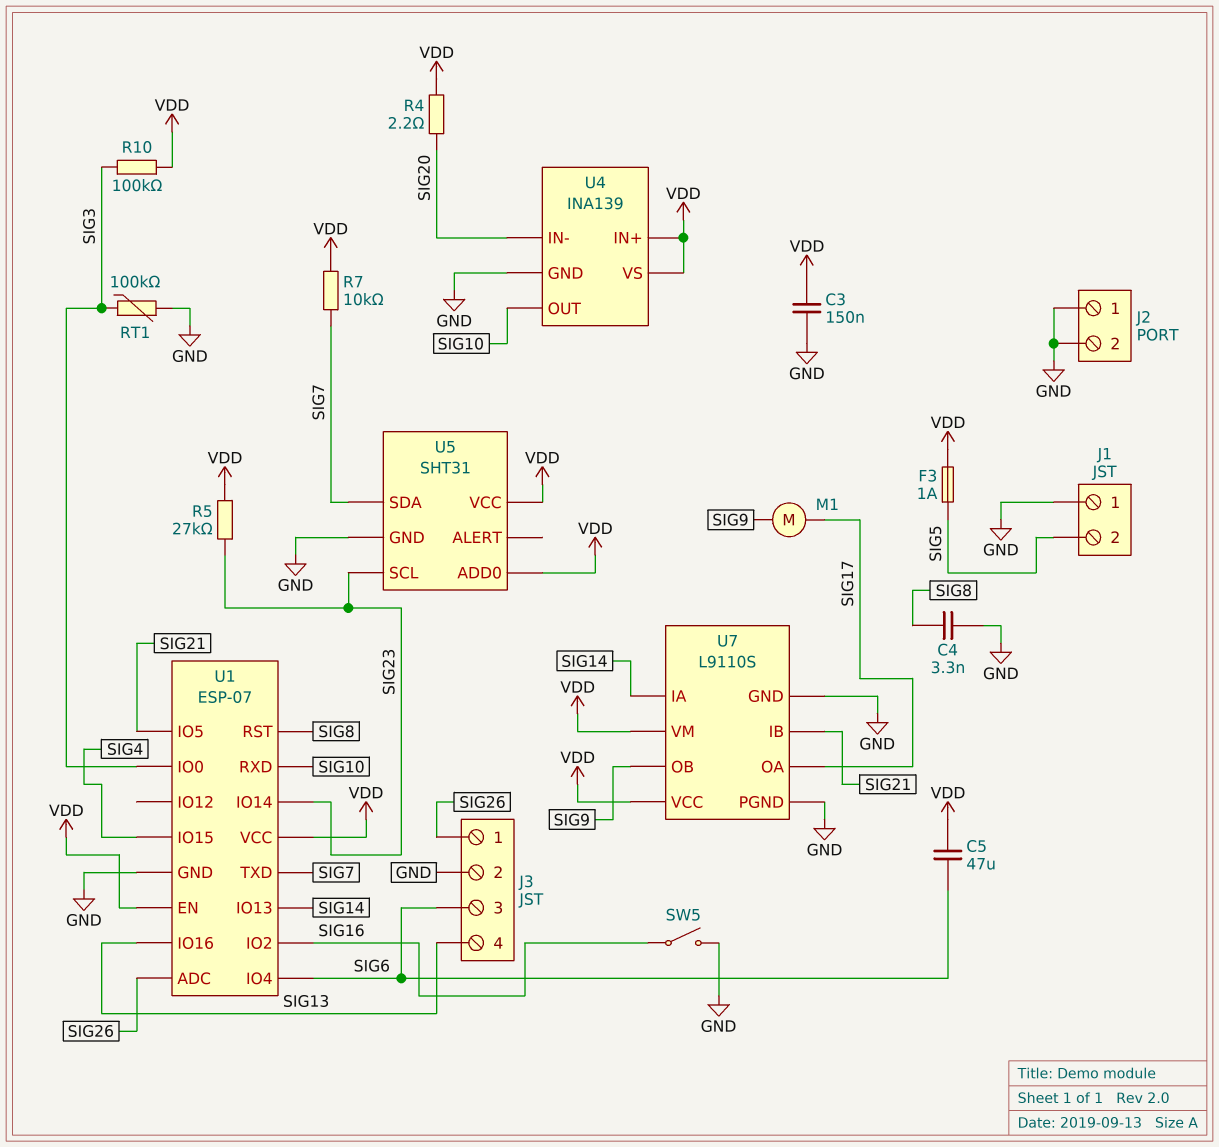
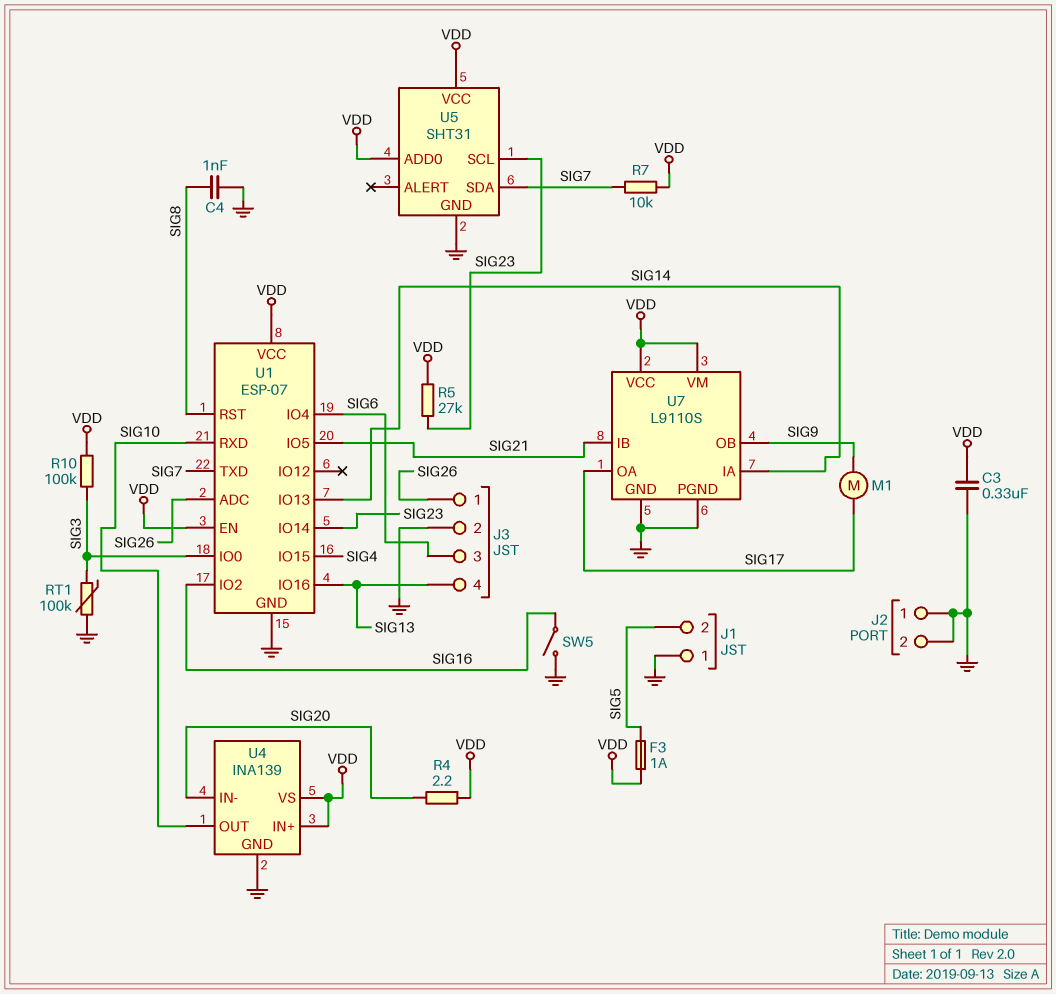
C3: 150nF (GND, VDD) -> 330nF (GND, VDD)
C4: 3.3nF (GND, SIG8) -> 1nF (GND, SIG8)
C5: 47uF (SIG6, VDD) -> none

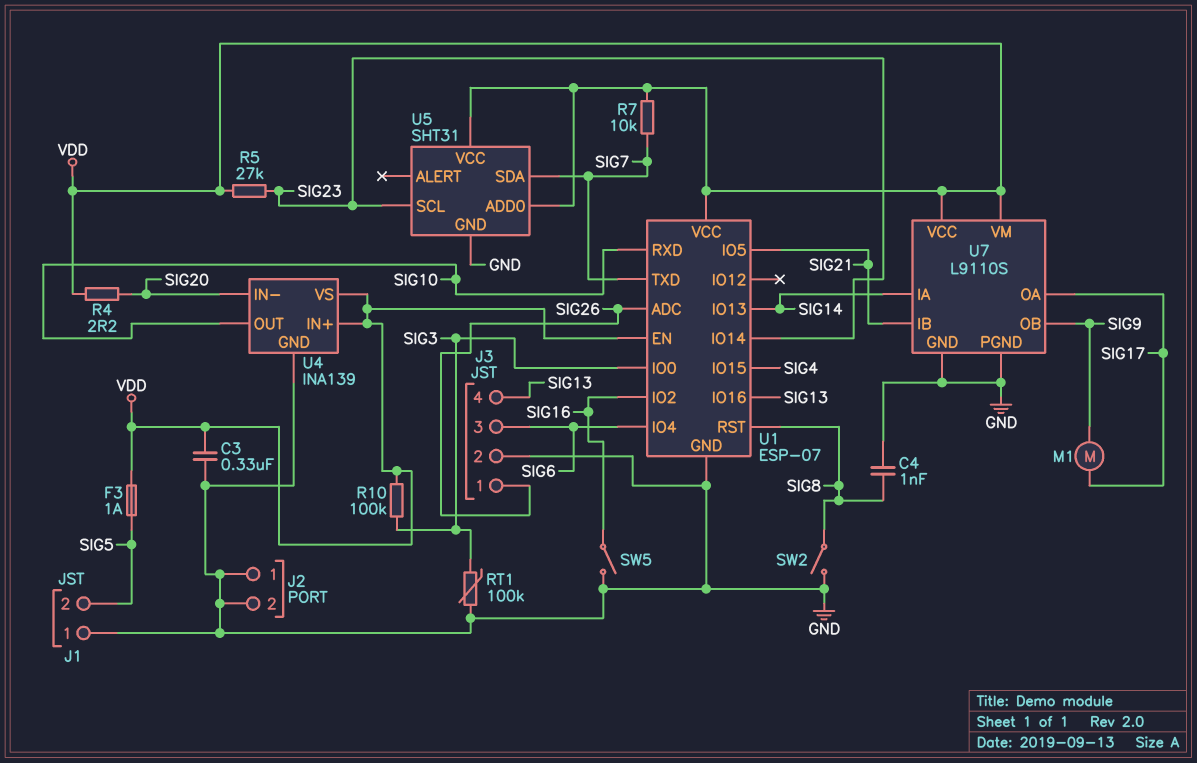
SW2: none -> switch (GND, SIG8)

